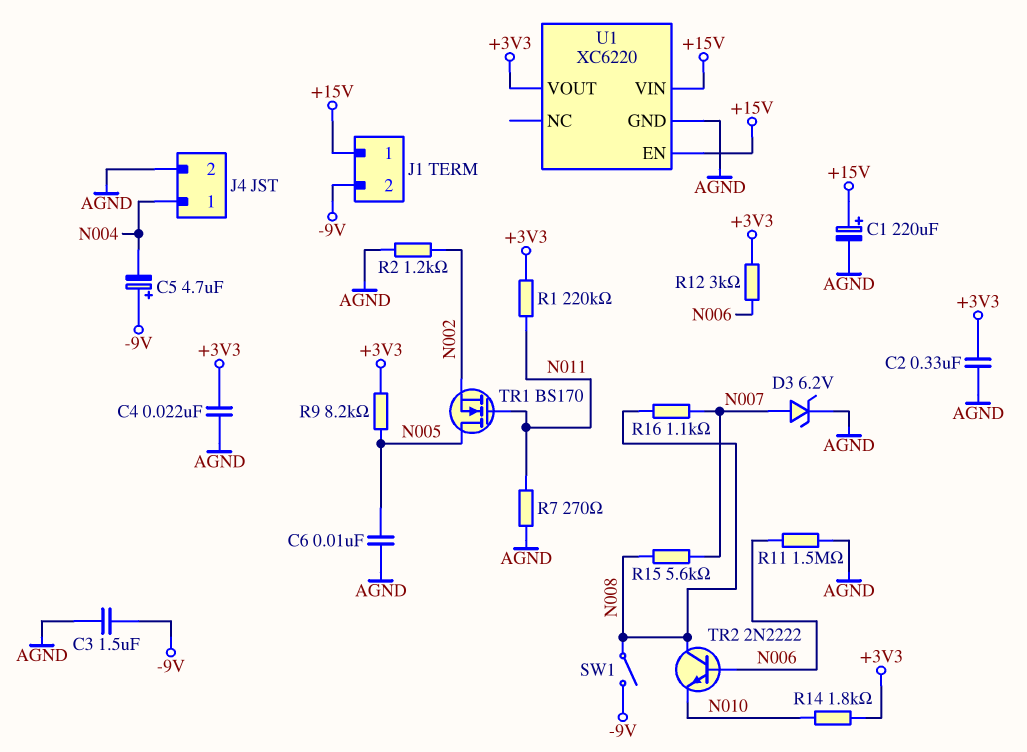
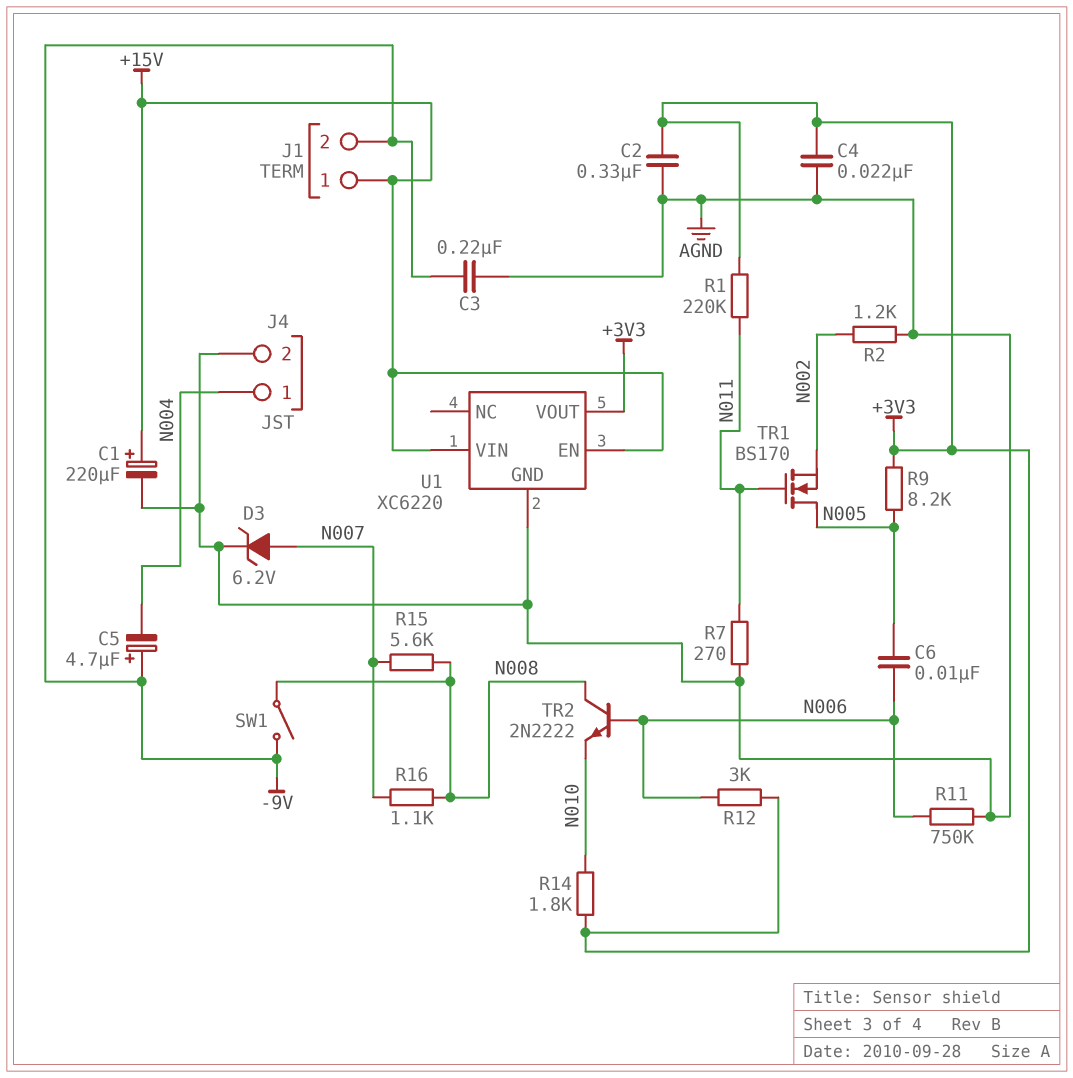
C3: 1.5uF (-9V, AGND) -> 220nF (-9V, AGND)
C6: 10nF (AGND, N005) -> 10nF (N005, N006)
R11: 1.5M (AGND, N006) -> 750k (AGND, N006)

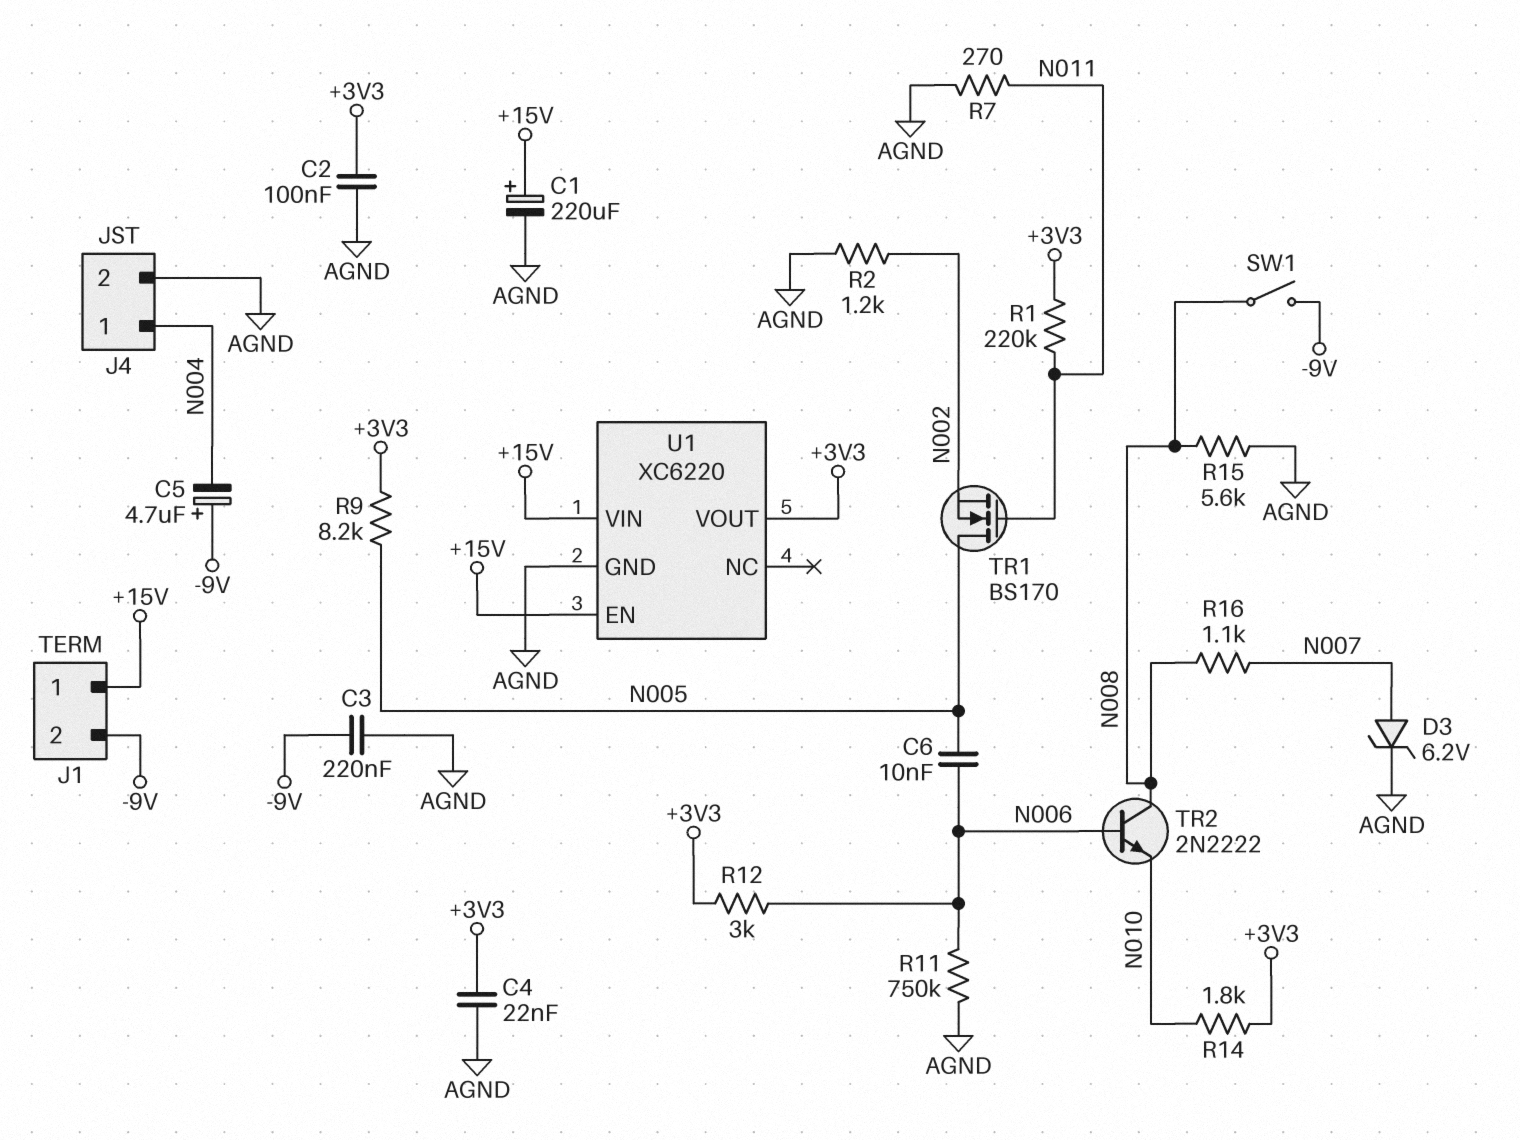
C2: 330nF (+3V3, AGND) -> 100nF (+3V3, AGND)
R15: 5.6k (N007, N008) -> 5.6k (AGND, N008)

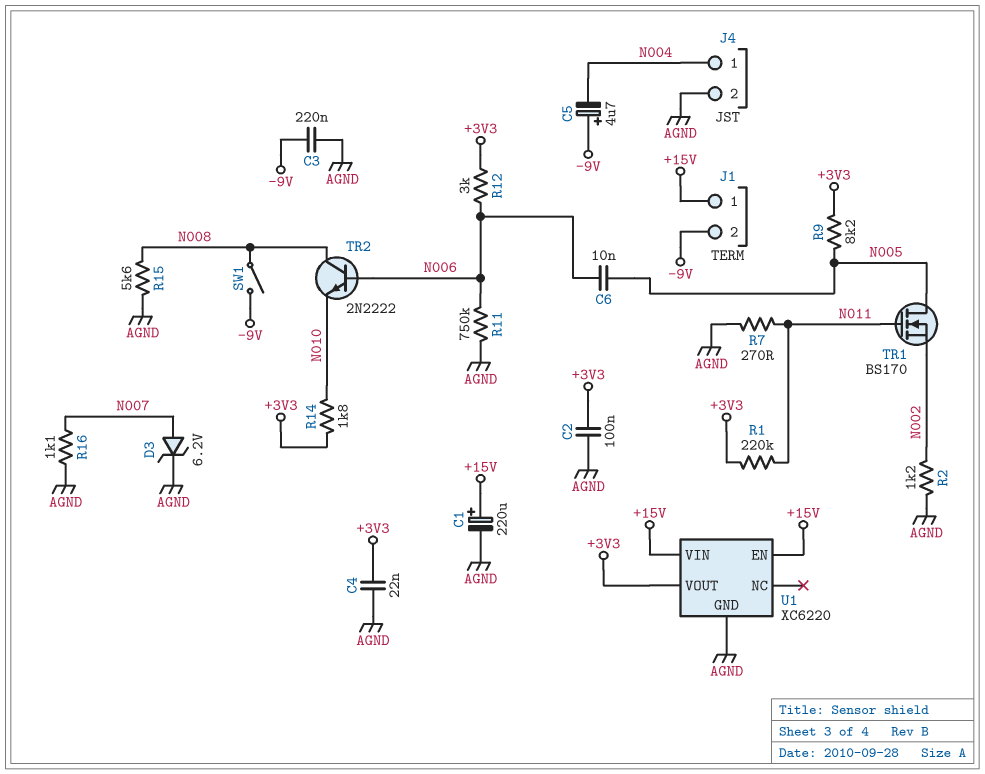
R16: 1.1k (N007, N008) -> 1.1k (AGND, N007)

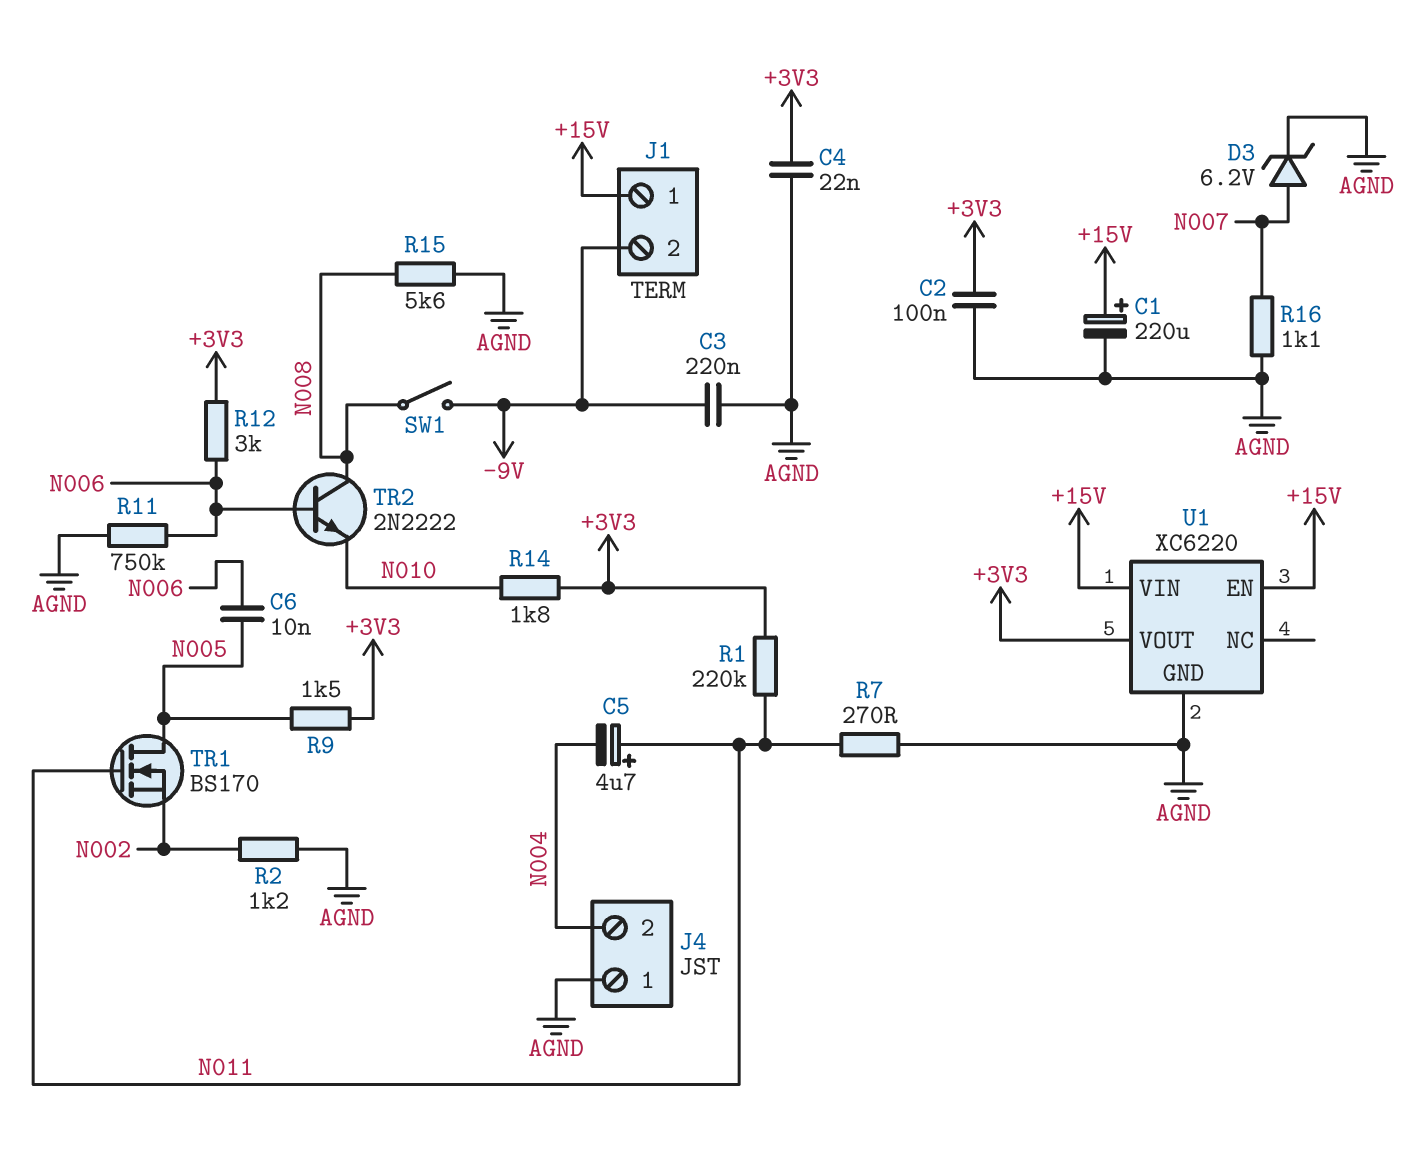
C5: 4.7uF (plus -9V, minus N004) -> 4.7uF (plus N011, minus N004)
J4 pin 1: N004 -> AGND
J4 pin 2: AGND -> N004
R9: 8.2k (+3V3, N005) -> 1.5k (+3V3, N005)

